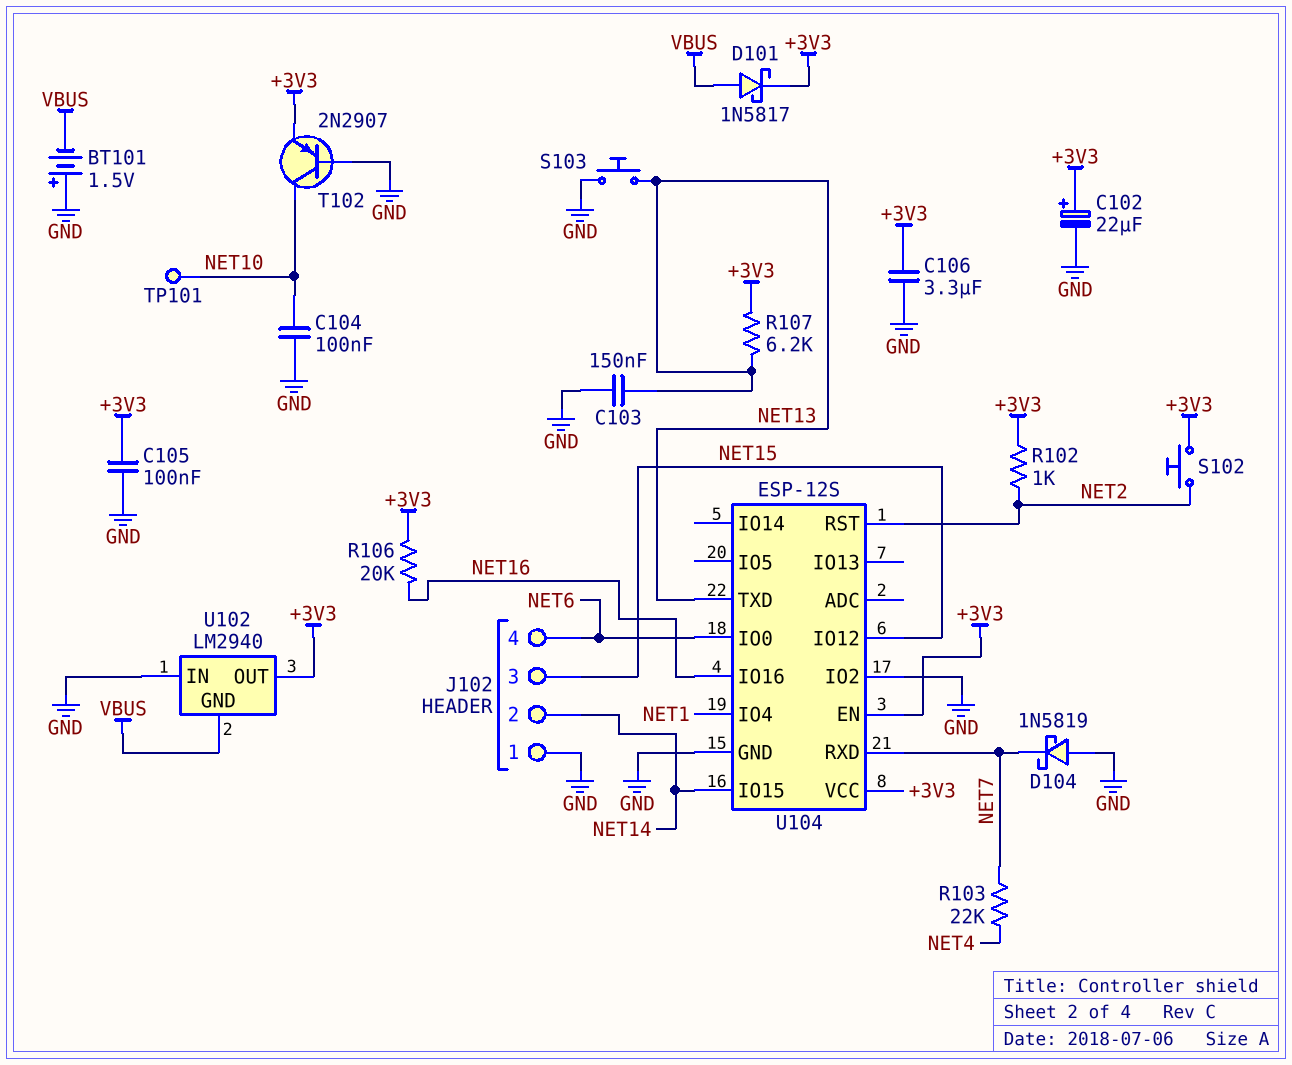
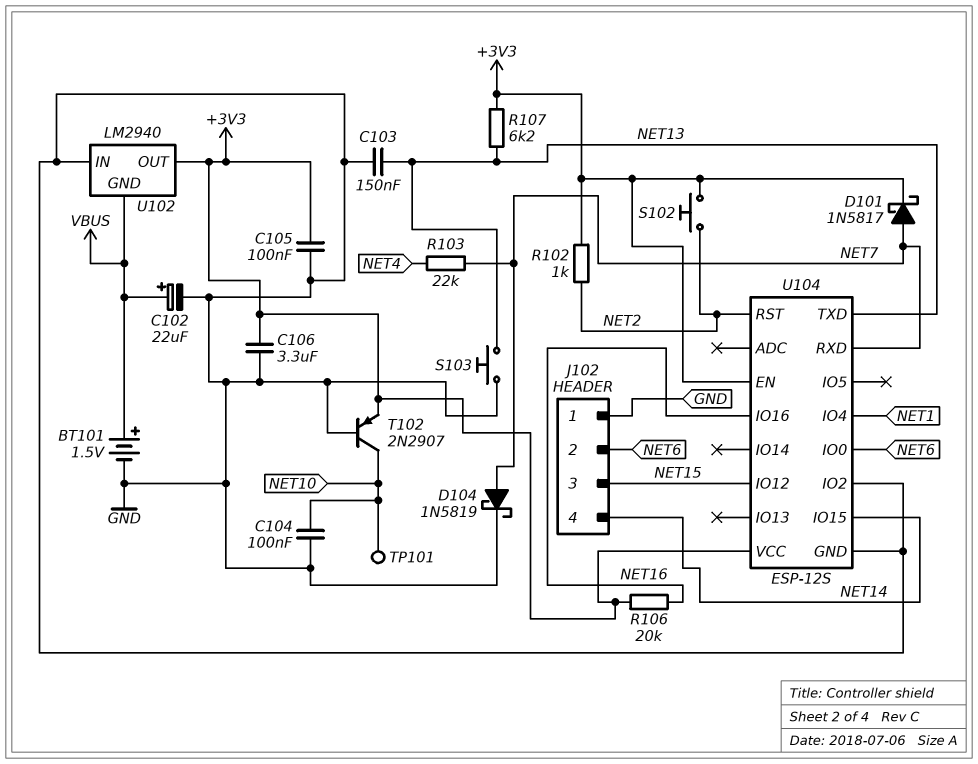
BT101: 1.5V (plus GND, minus VBUS) -> 1.5V (plus VBUS, minus GND)
C102: 22uF (plus +3V3, minus GND) -> 22uF (plus VBUS, minus GND)
D101: schottky 1N5817 (A VBUS, K +3V3) -> schottky 1N5817 (A NET7, K +3V3)
D104: schottky 1N5819 (A GND, K NET7) -> schottky 1N5819 (A NET7, K GND)
J102 pin 2: NET14 -> NET6
J102 pin 4: NET6 -> NET14

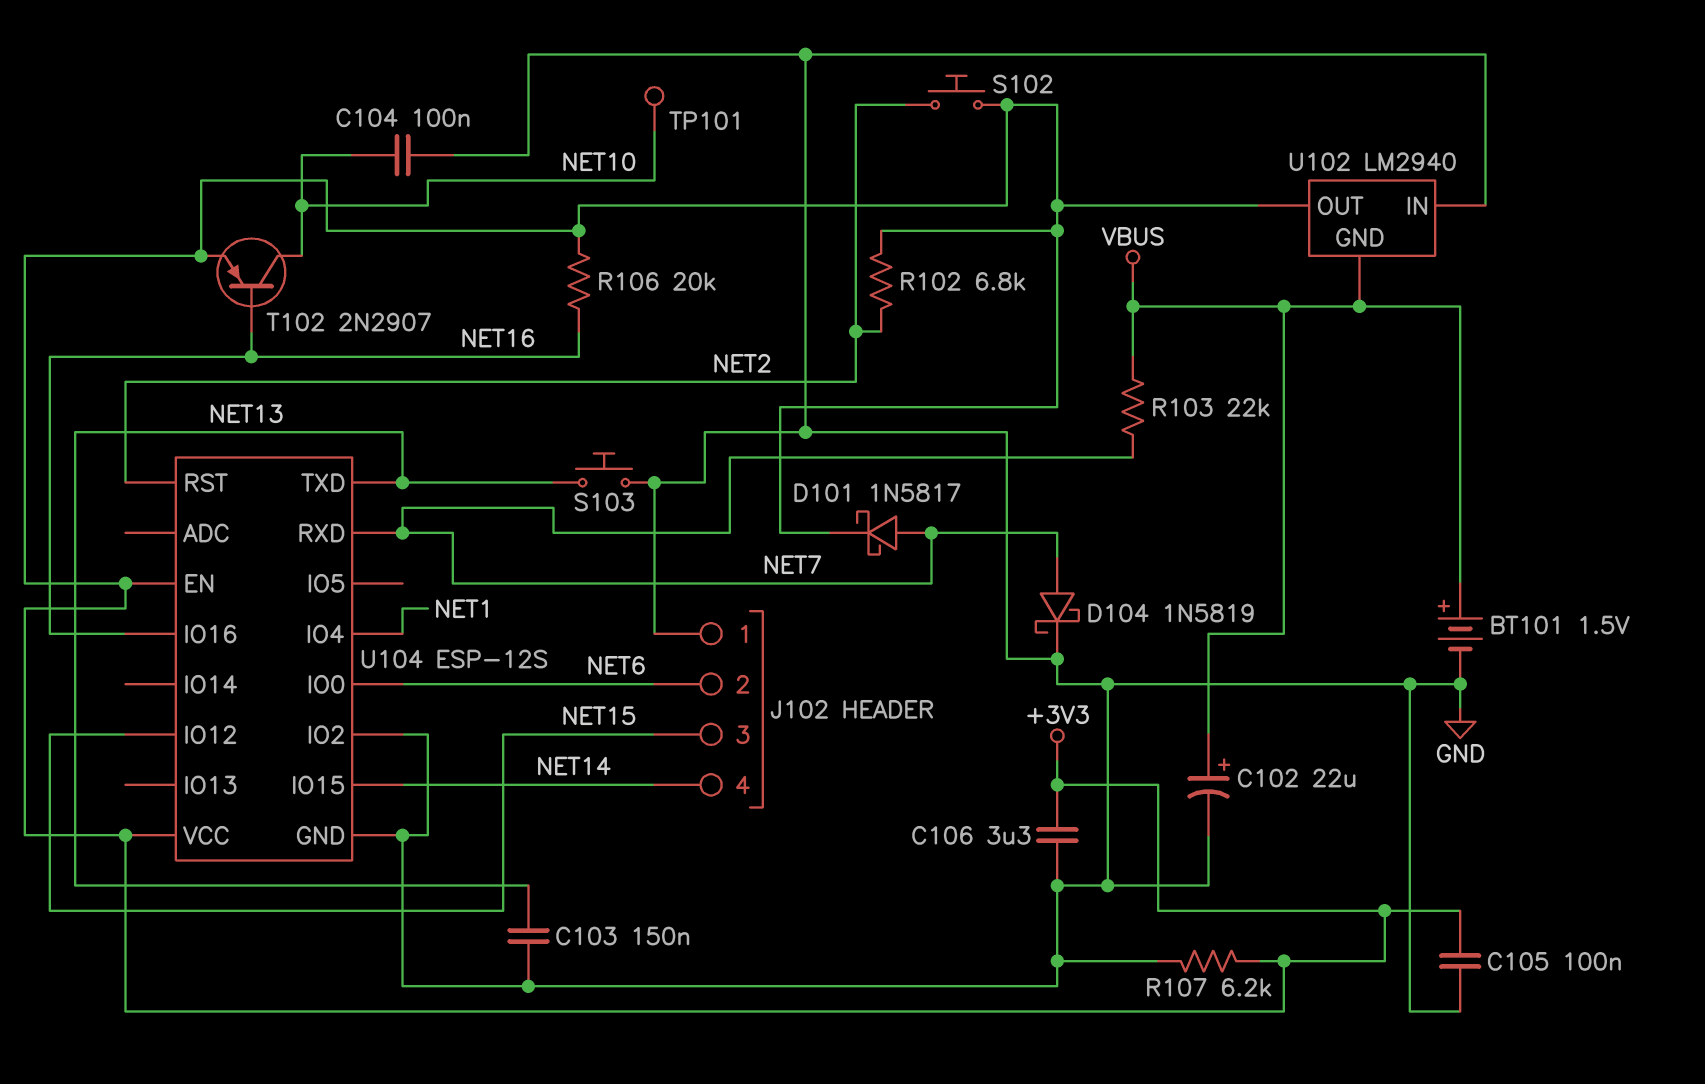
R102: 1k (+3V3, NET2) -> 6.8k (+3V3, NET2)
R103: 22k (NET4, NET7) -> 22k (NET7, VBUS)
R107: 6.2k (+3V3, NET13) -> 6.2k (+3V3, GND)
T102: PNP 2N2907 (B GND, C NET10, E +3V3) -> PNP 2N2907 (B NET16, C NET10, E +3V3)

